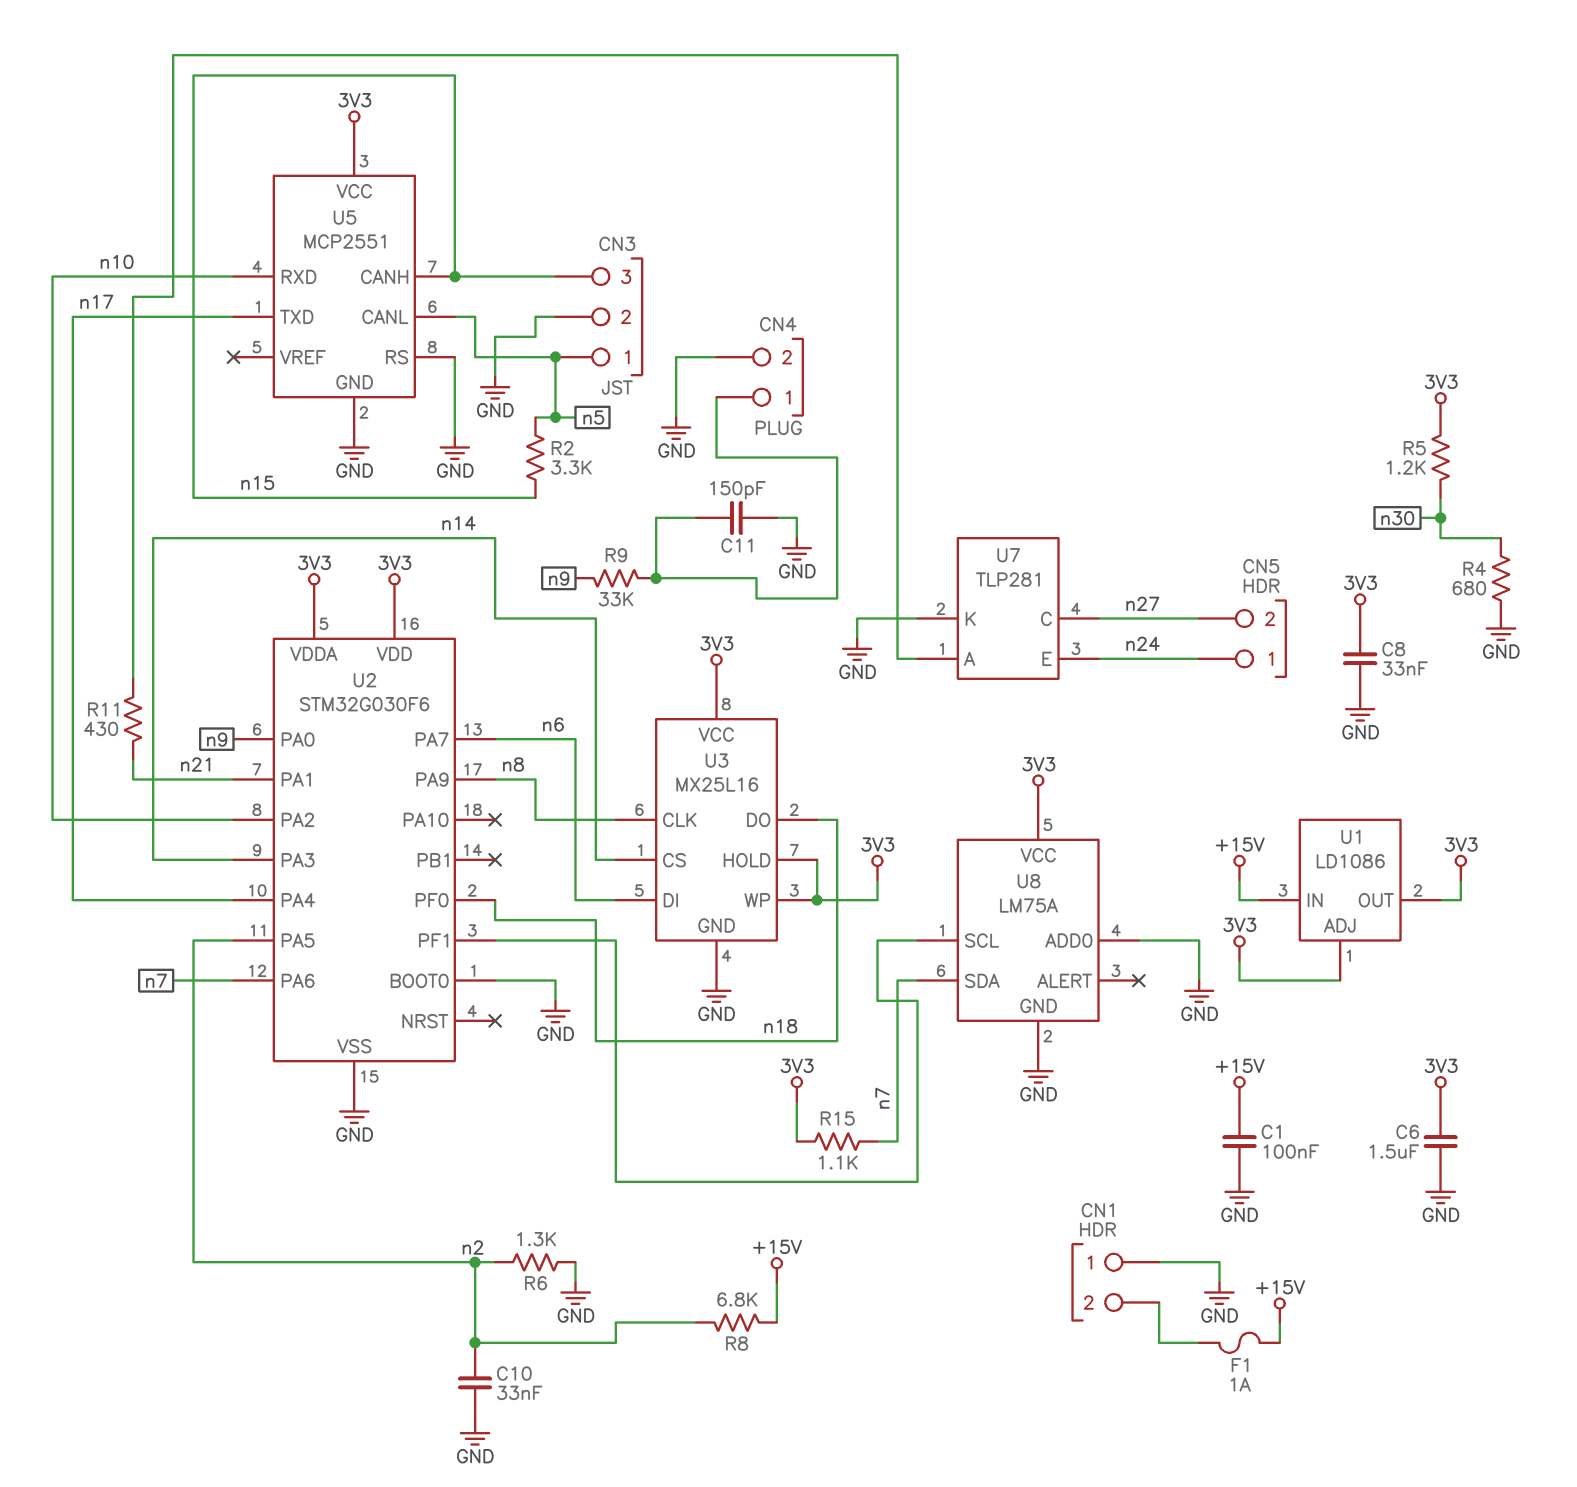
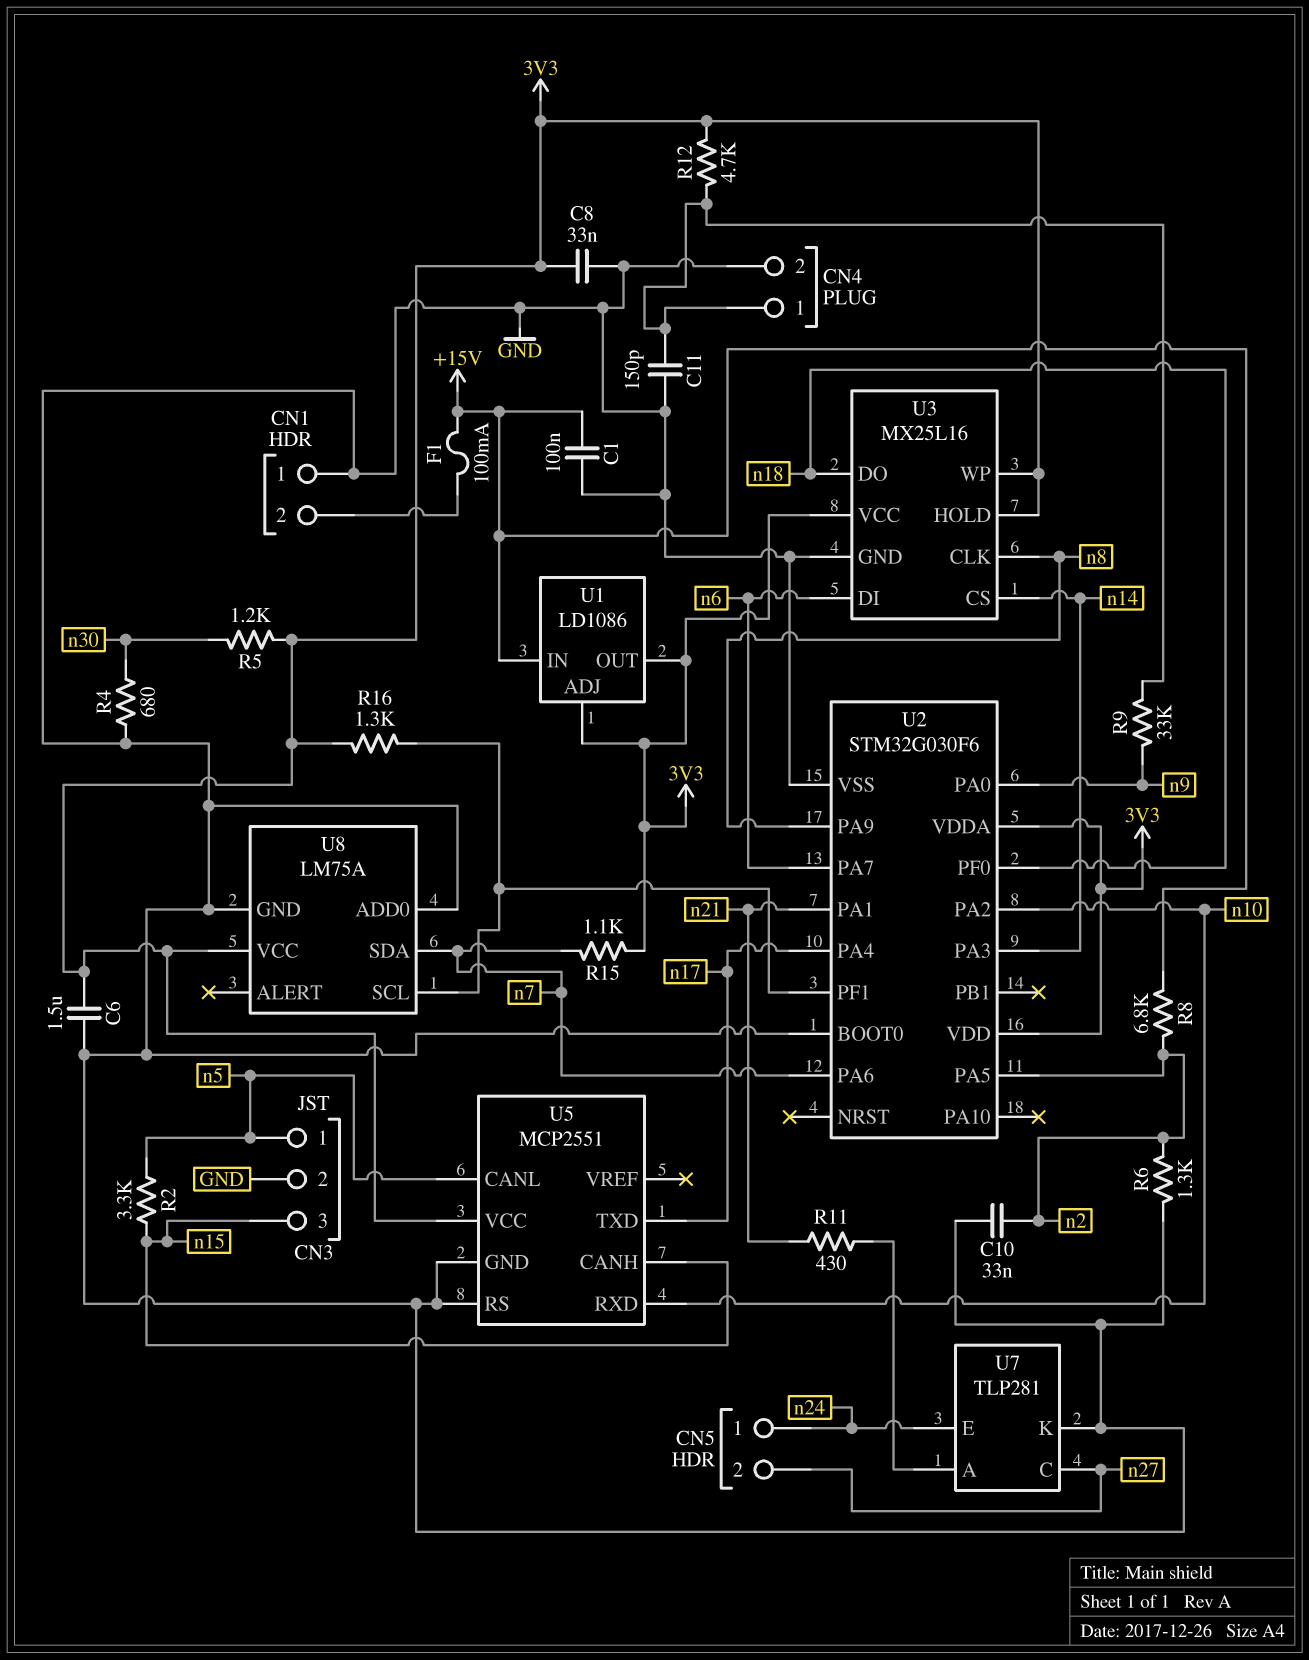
F1: 1A (+15V, CN1/2) -> 100mA (+15V, CN1/2)
R12: none -> 4.7k (3V3, CN4/1)
R16: none -> 1.3k (3V3, U2/PF1)

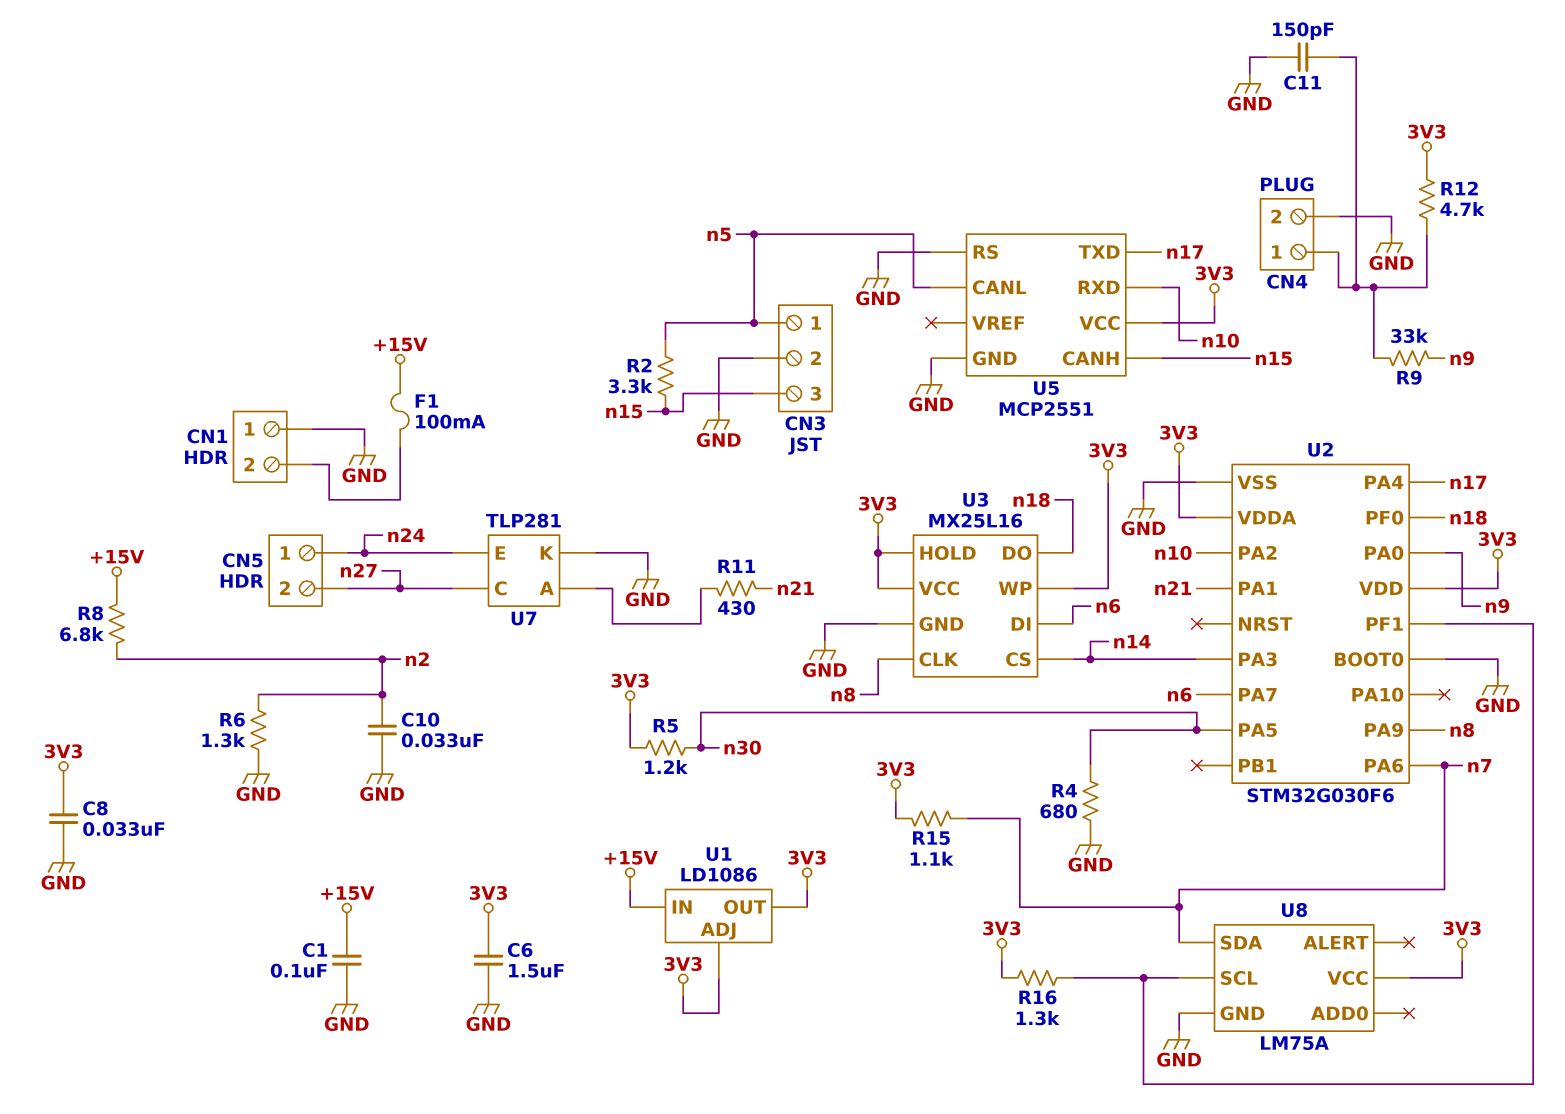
U2 pin PA5: n2 -> n30
U8 pin ADD0: GND -> none

